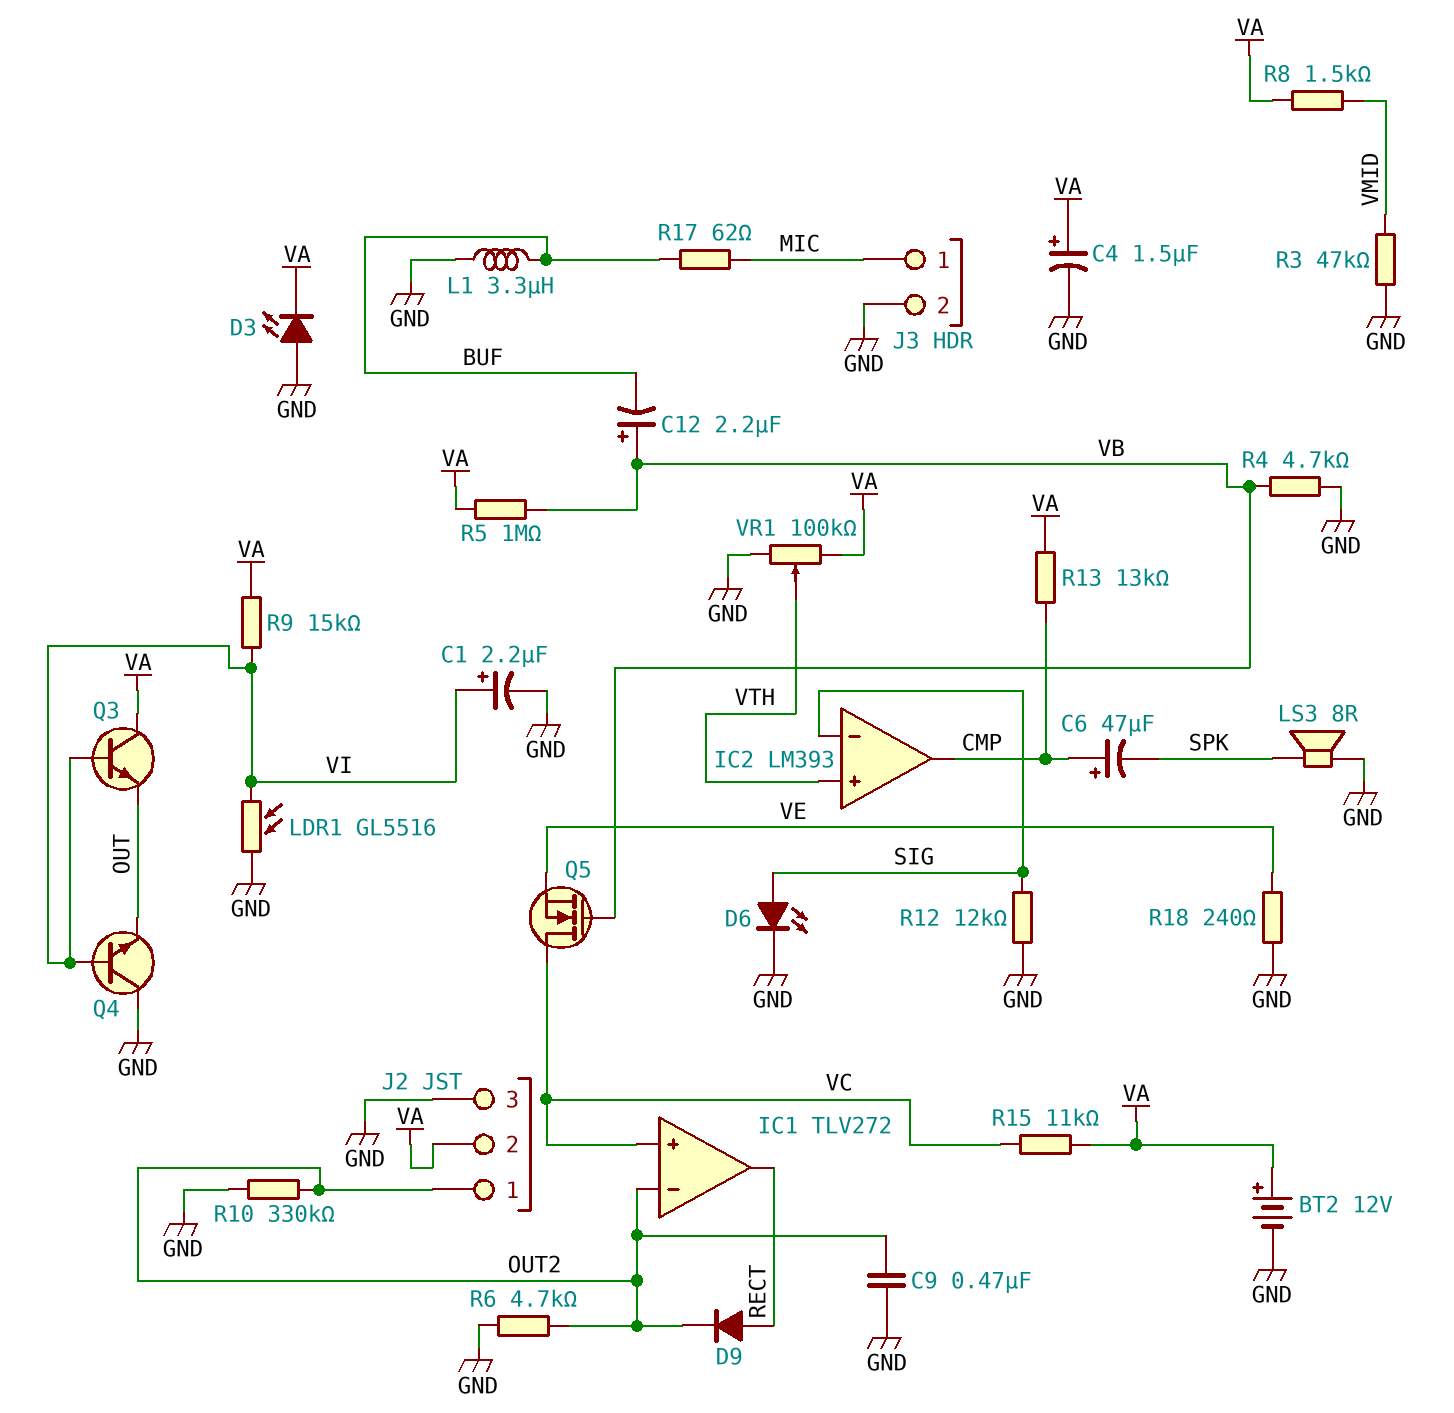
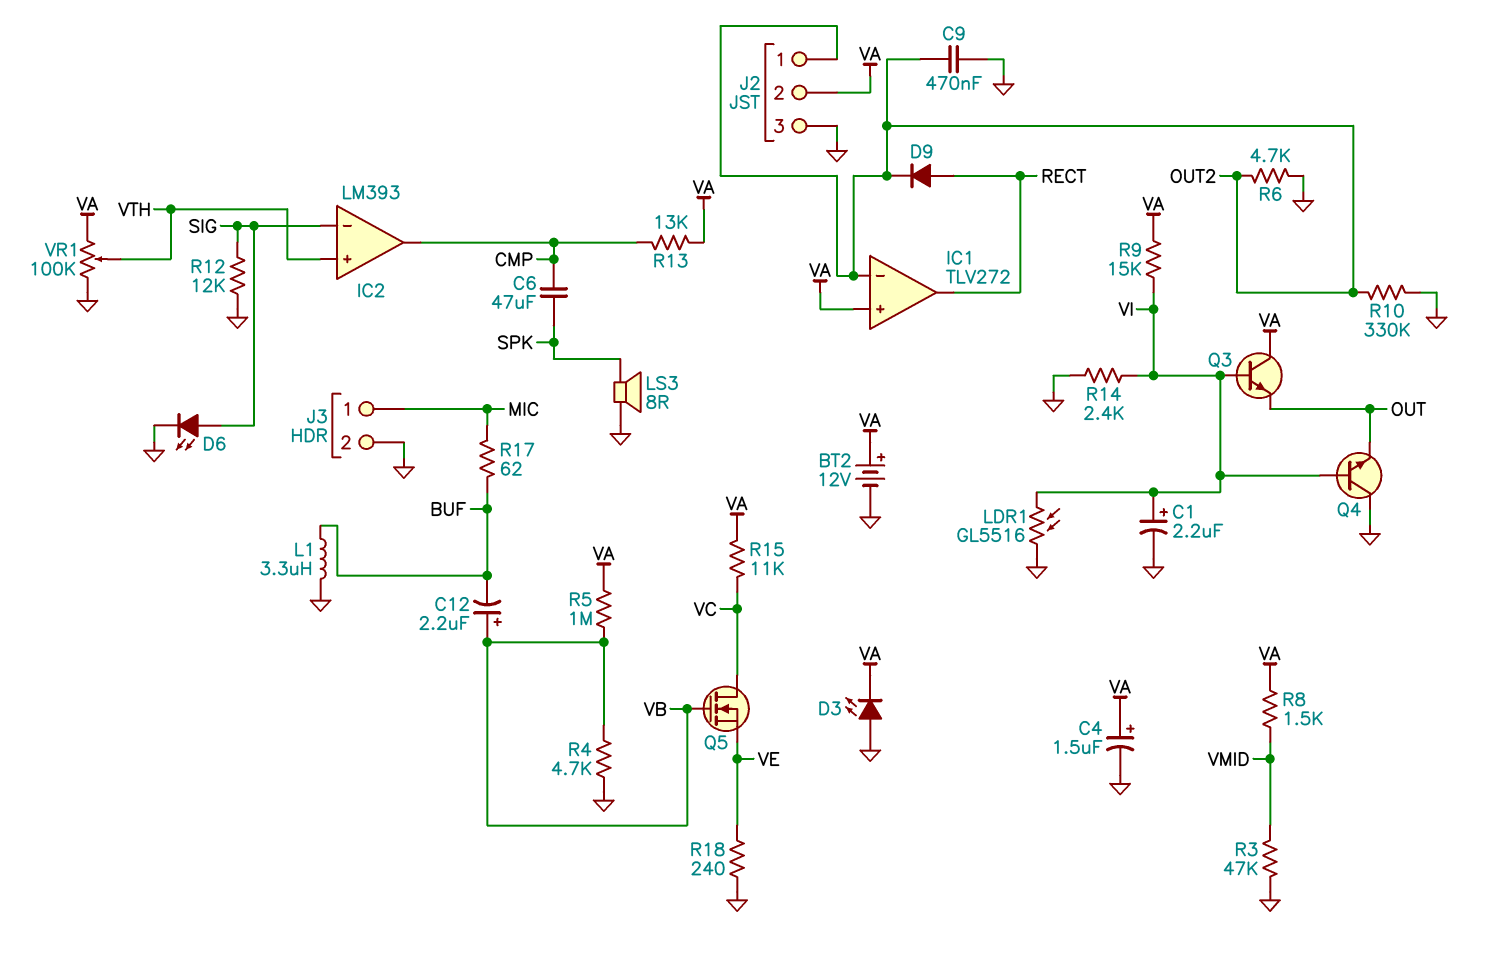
C6: 47uF (plus CMP, minus SPK) -> 47uF (CMP, SPK)
IC1 pin in+: VC -> VA
R14: none -> 2.4k (GND, VI)

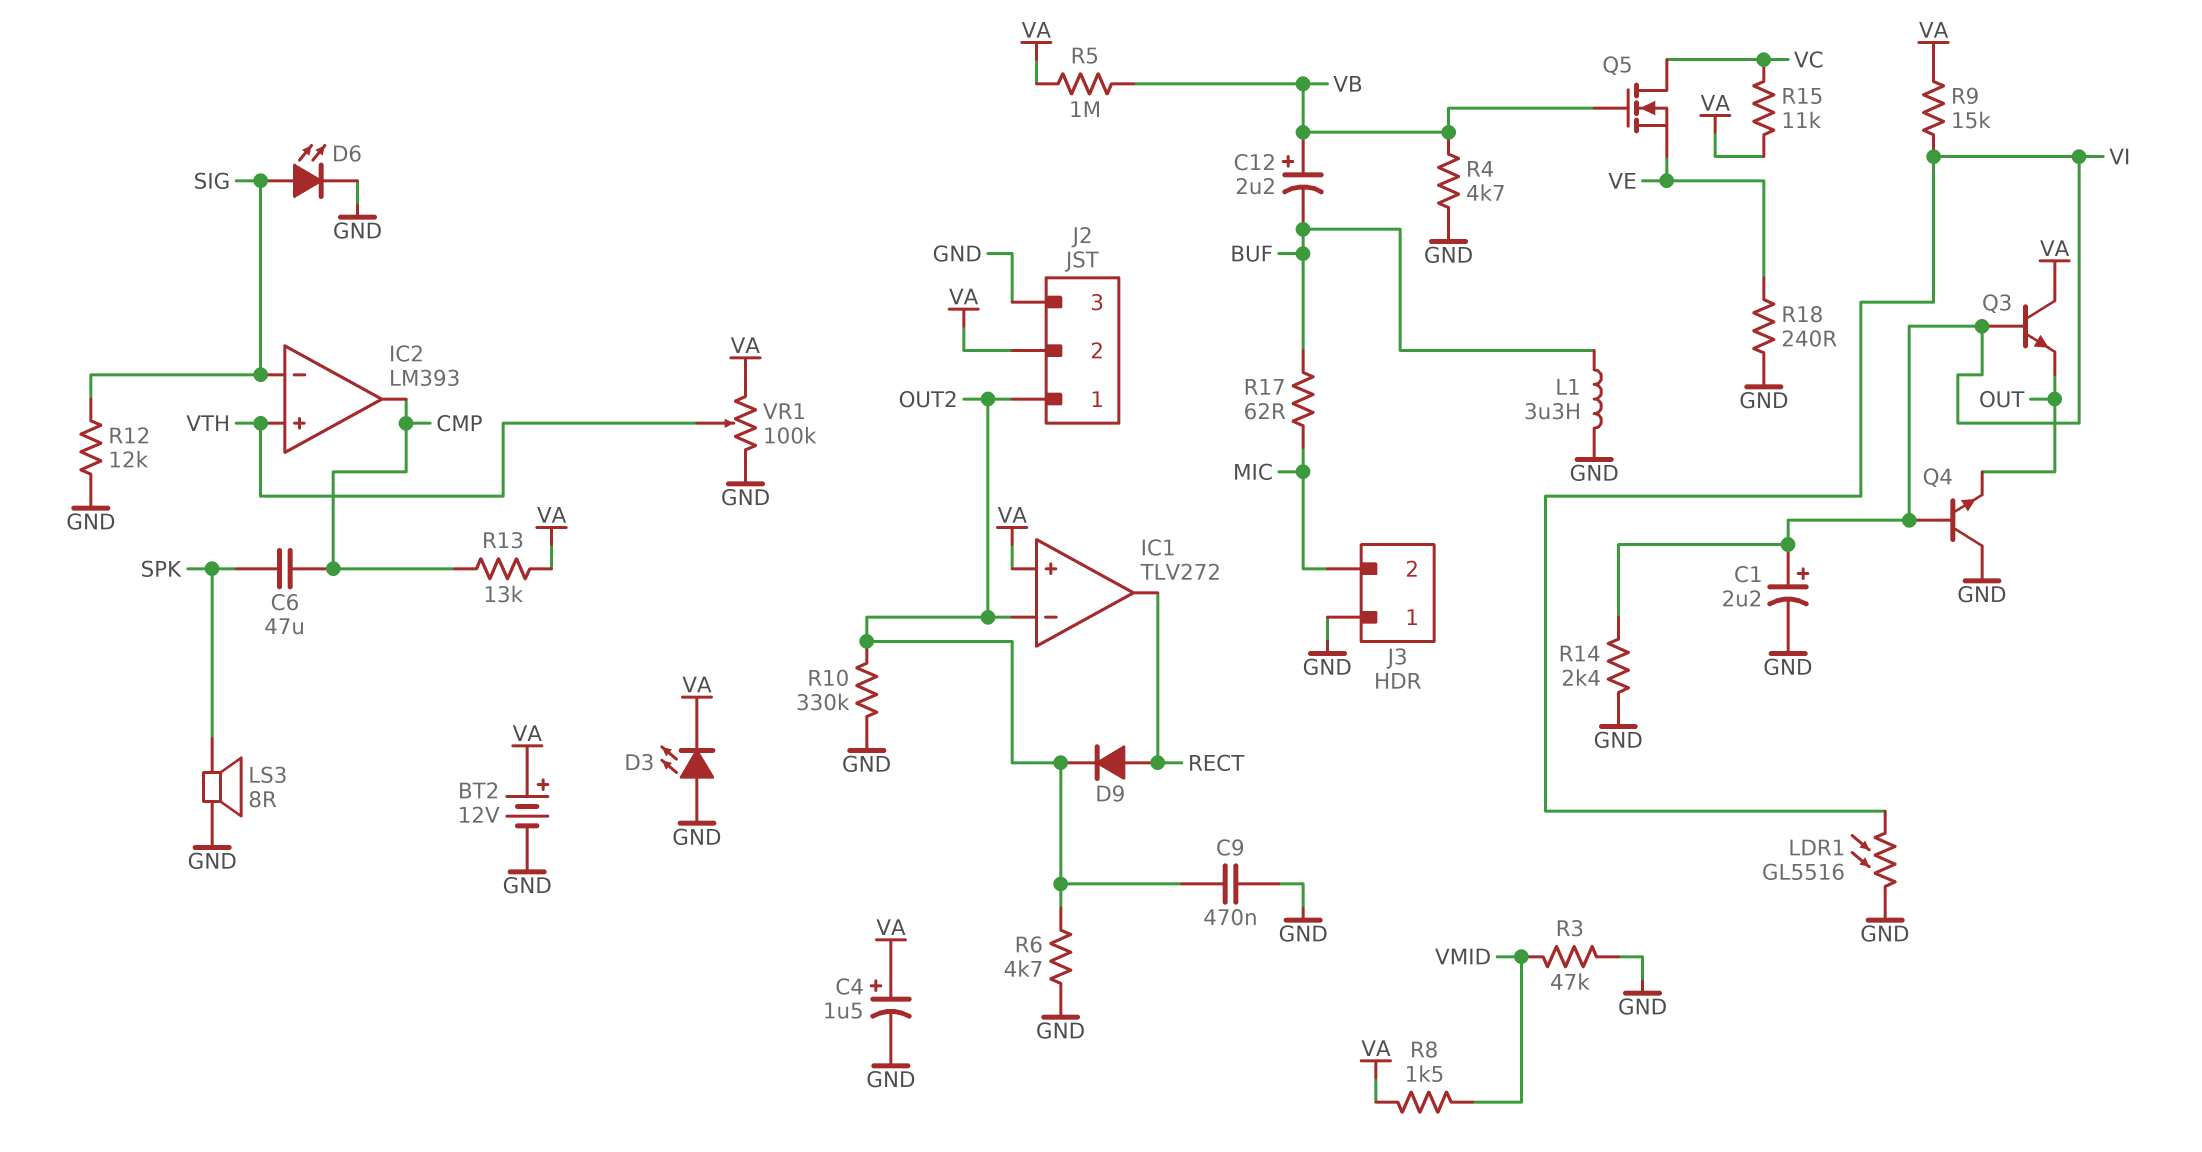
J3 pin 1: MIC -> GND
J3 pin 2: GND -> MIC

